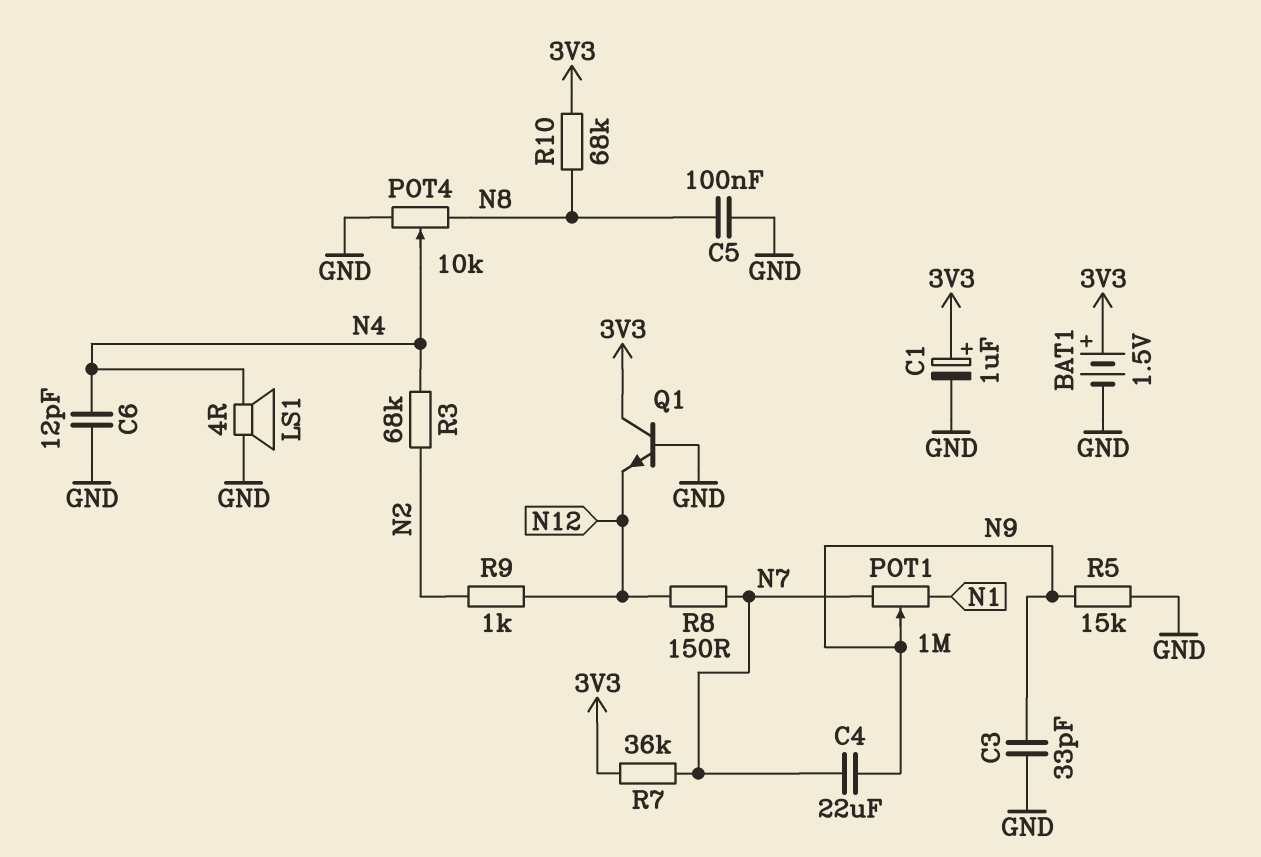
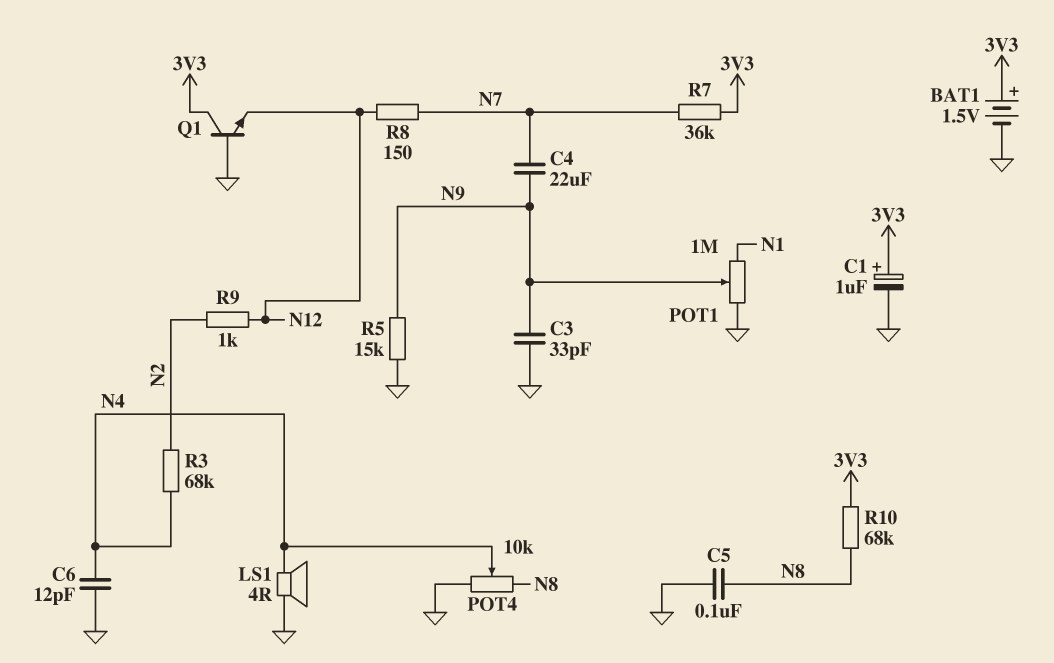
POT1: 1M (N1, N7, wiper N9) -> 1M (GND, N1, wiper N9)

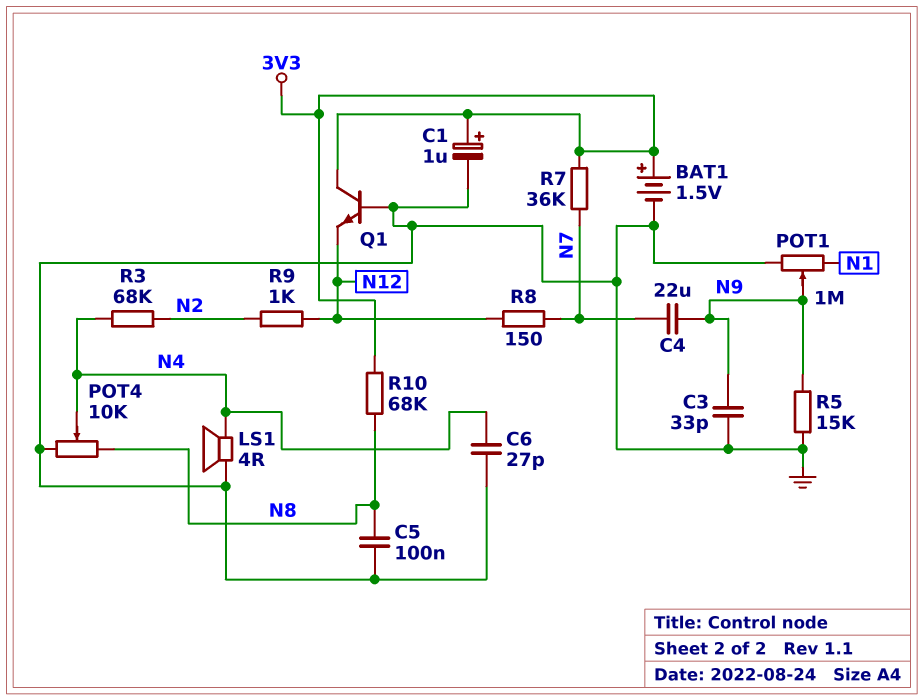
C6: 12pF (GND, N4) -> 27pF (GND, N4)

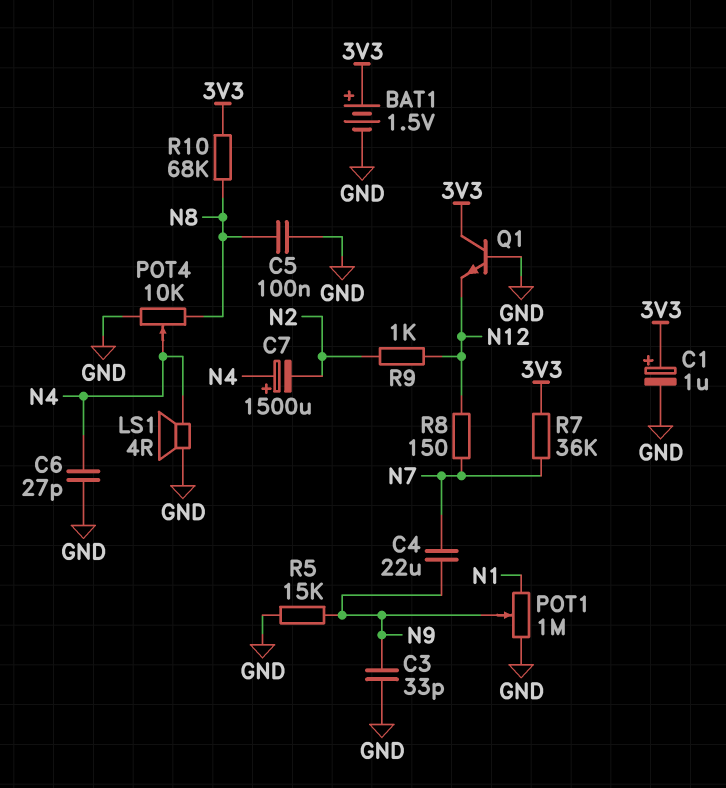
C7: none -> 1500uF (plus N4, minus N2)
R3: 68k (N2, N4) -> none

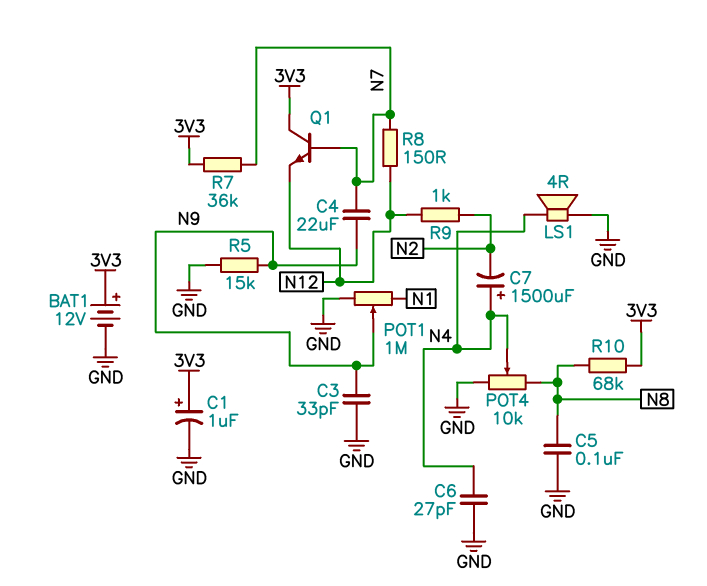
BAT1: 1.5V (plus 3V3, minus GND) -> 12V (plus 3V3, minus GND)
Q1: NPN (B GND, C 3V3, E N12) -> NPN (B N7, C 3V3, E N12)

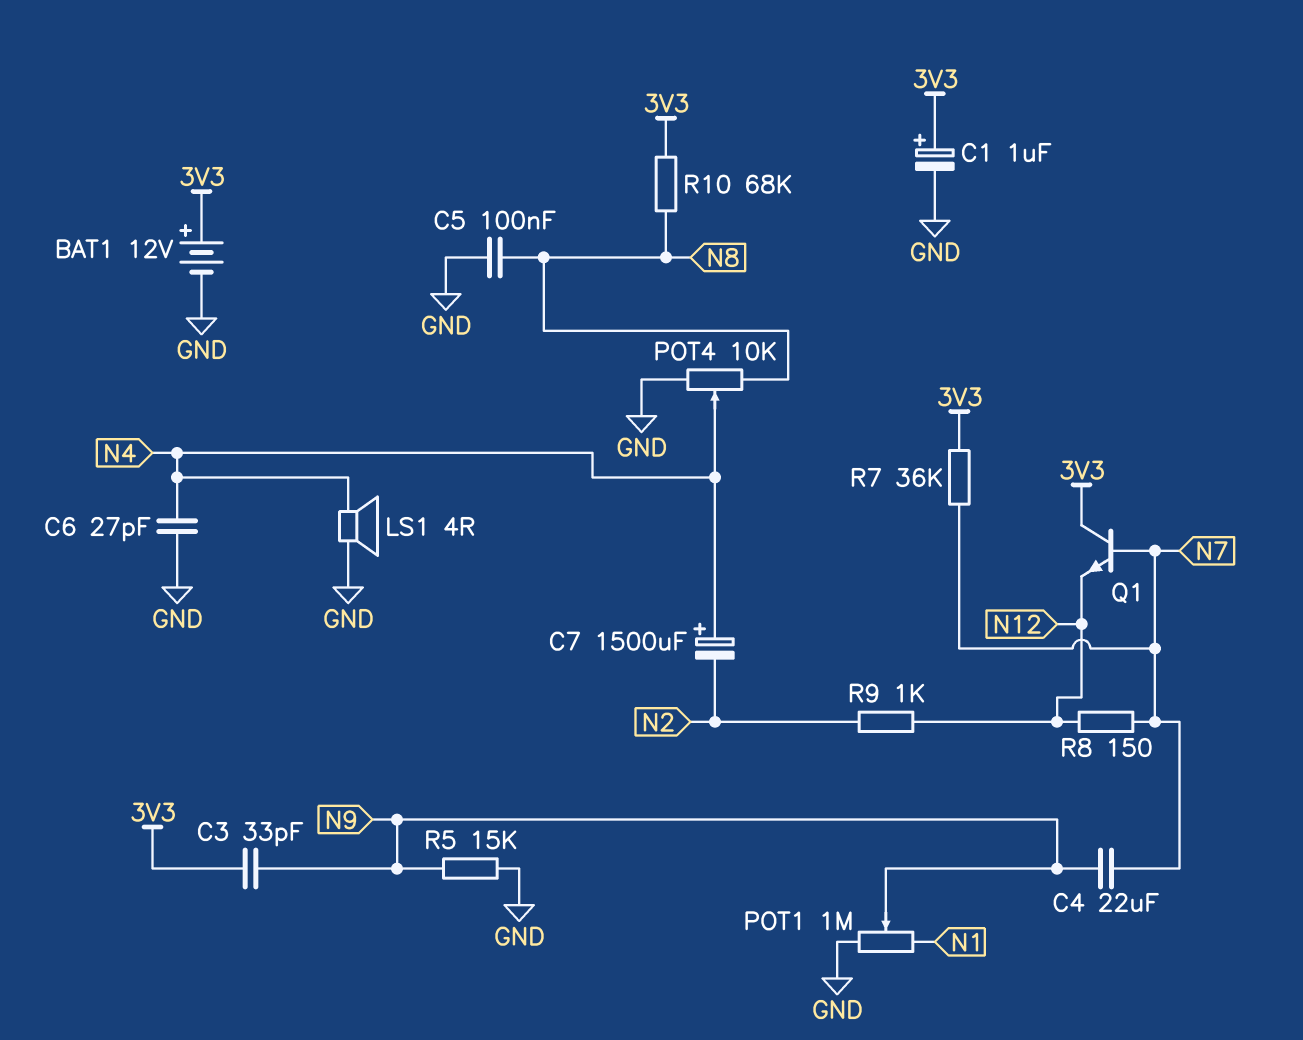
C3: 33pF (GND, N9) -> 33pF (3V3, N9)

